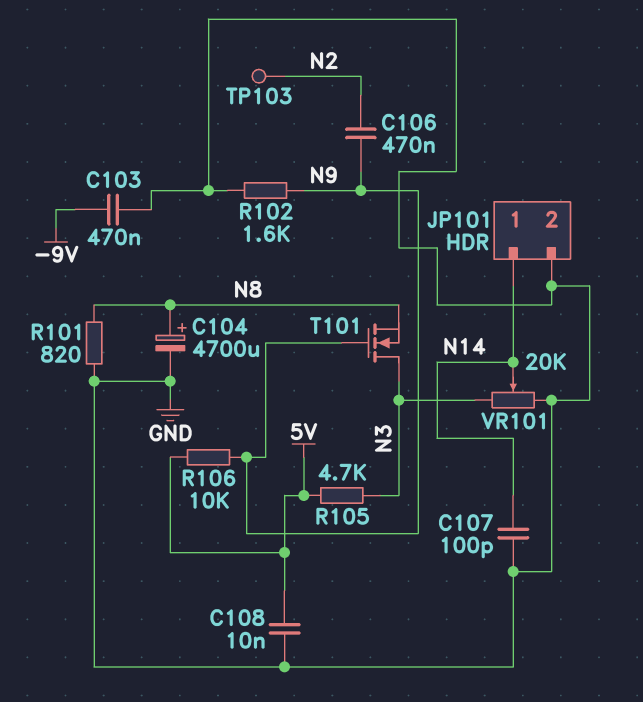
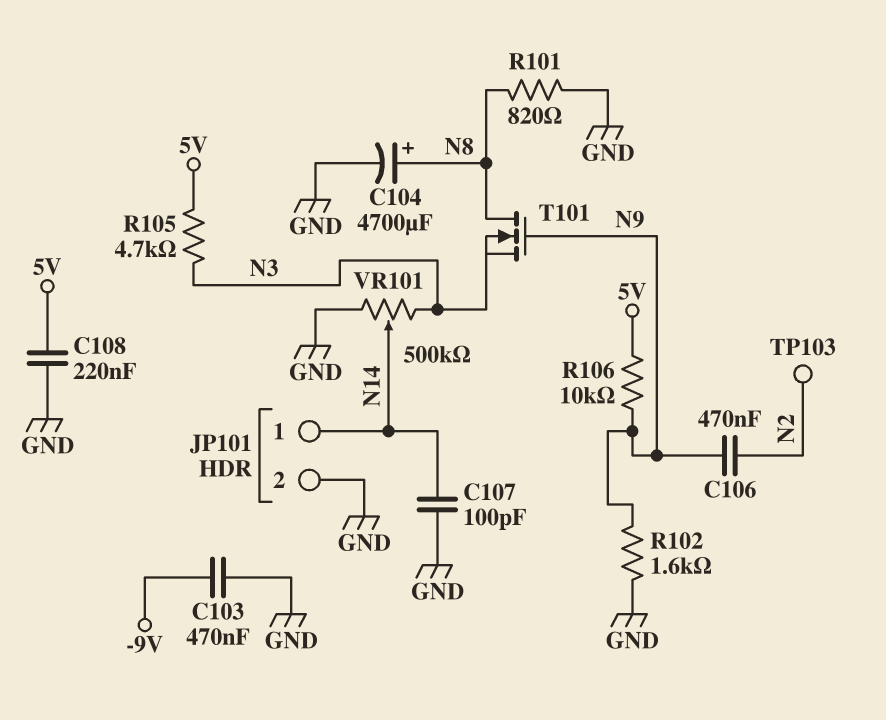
C108: 10nF (5V, GND) -> 220nF (5V, GND)
T101: NMOS (G N9, D N3, S N8) -> NMOS (G N9, D N8, S N3)
VR101: 20k (GND, N3, wiper N14) -> 500k (GND, N3, wiper N14)

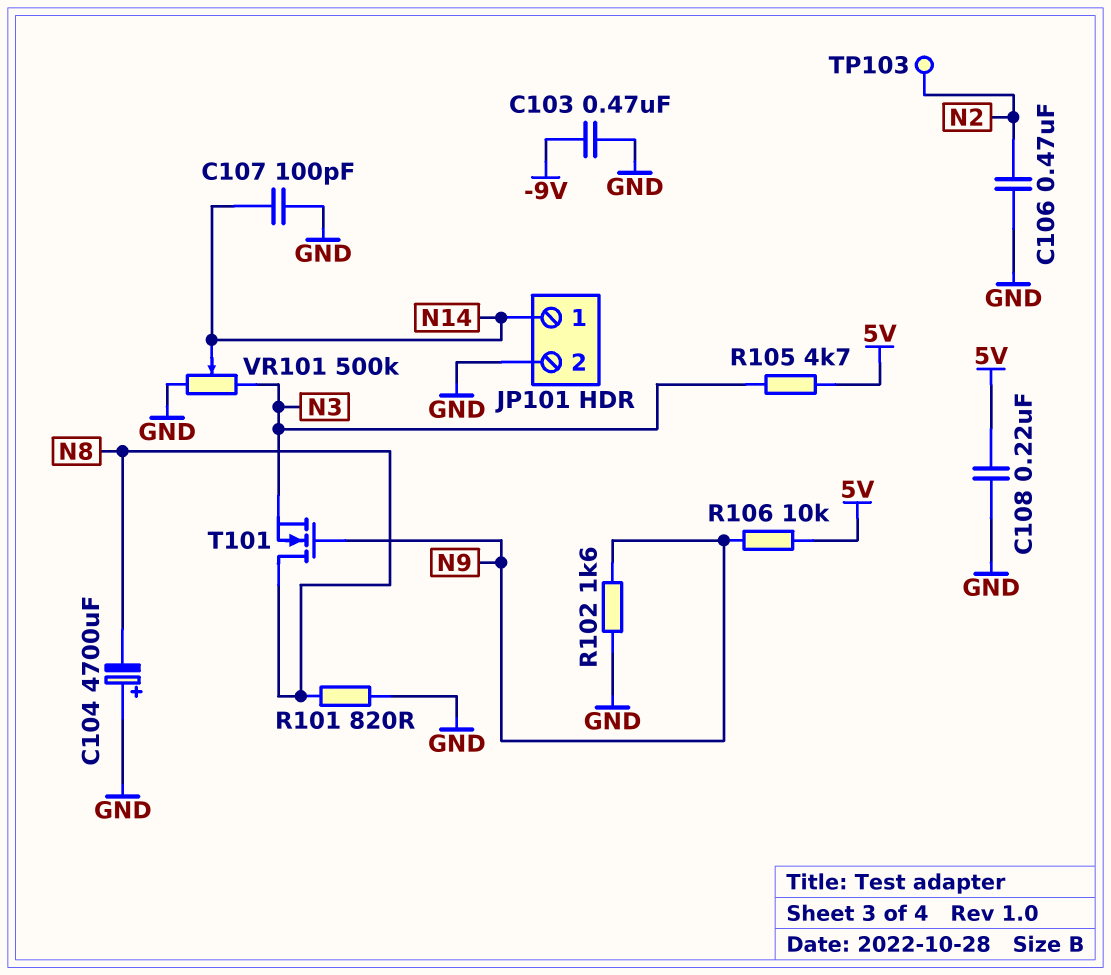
C104: 4700uF (plus N8, minus GND) -> 4700uF (plus GND, minus N8)
C106: 470nF (N2, N9) -> 470nF (GND, N2)

